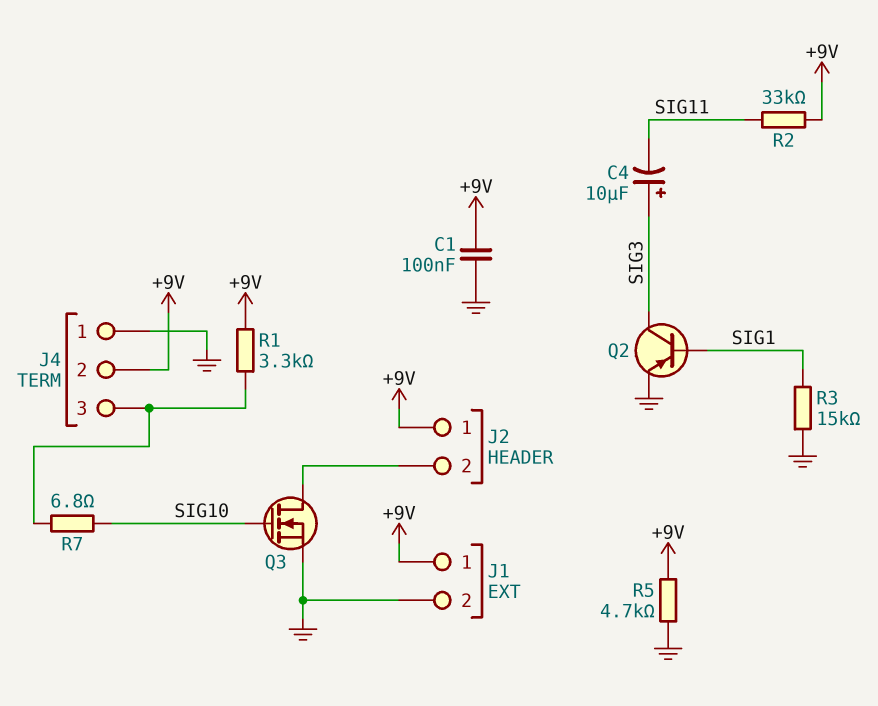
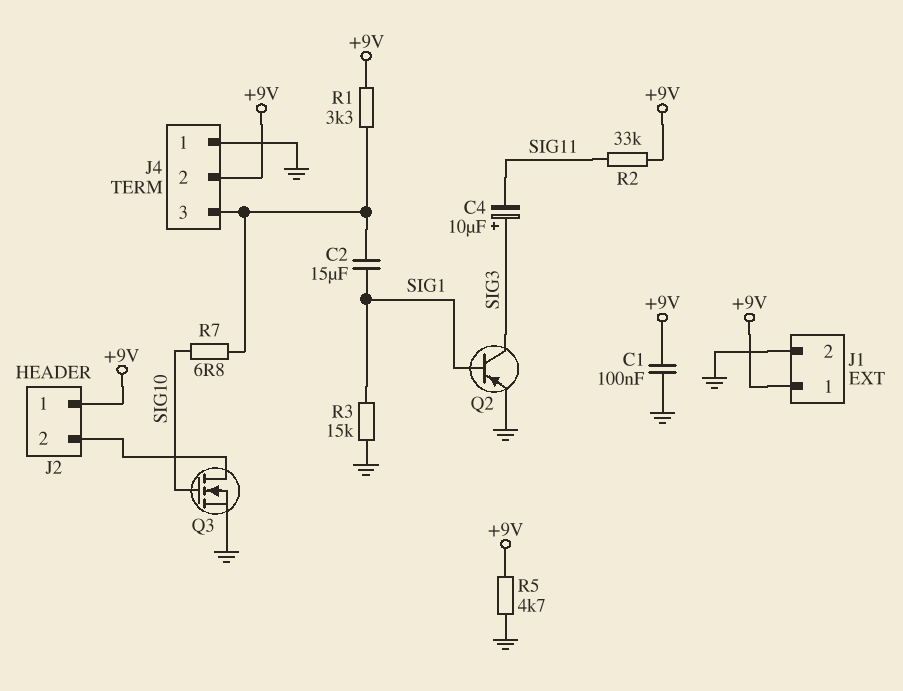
C2: none -> 15uF (J4/3, SIG1)

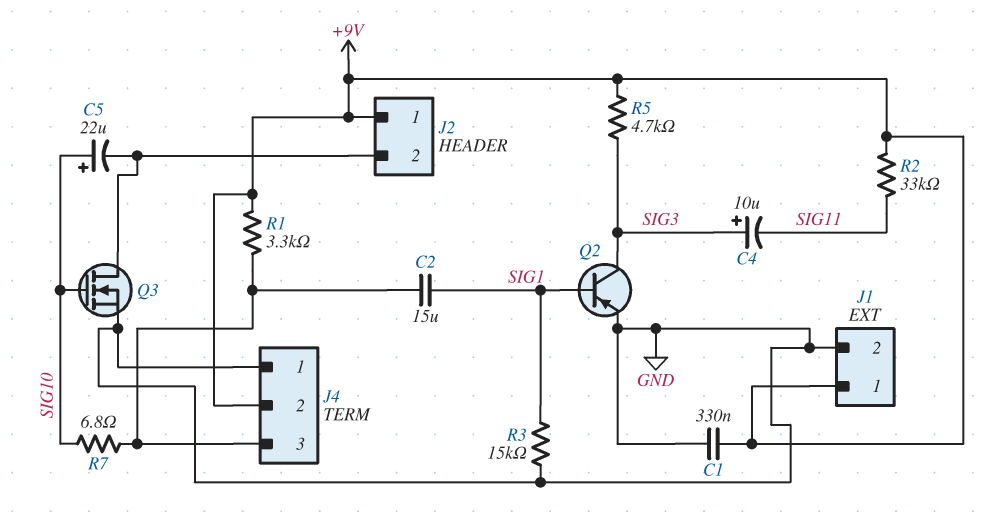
C1: 100nF (+9V, GND) -> 330nF (+9V, GND)
C5: none -> 22uF (plus SIG10, minus J2/2)
R5: 4.7k (+9V, GND) -> 4.7k (+9V, SIG3)

